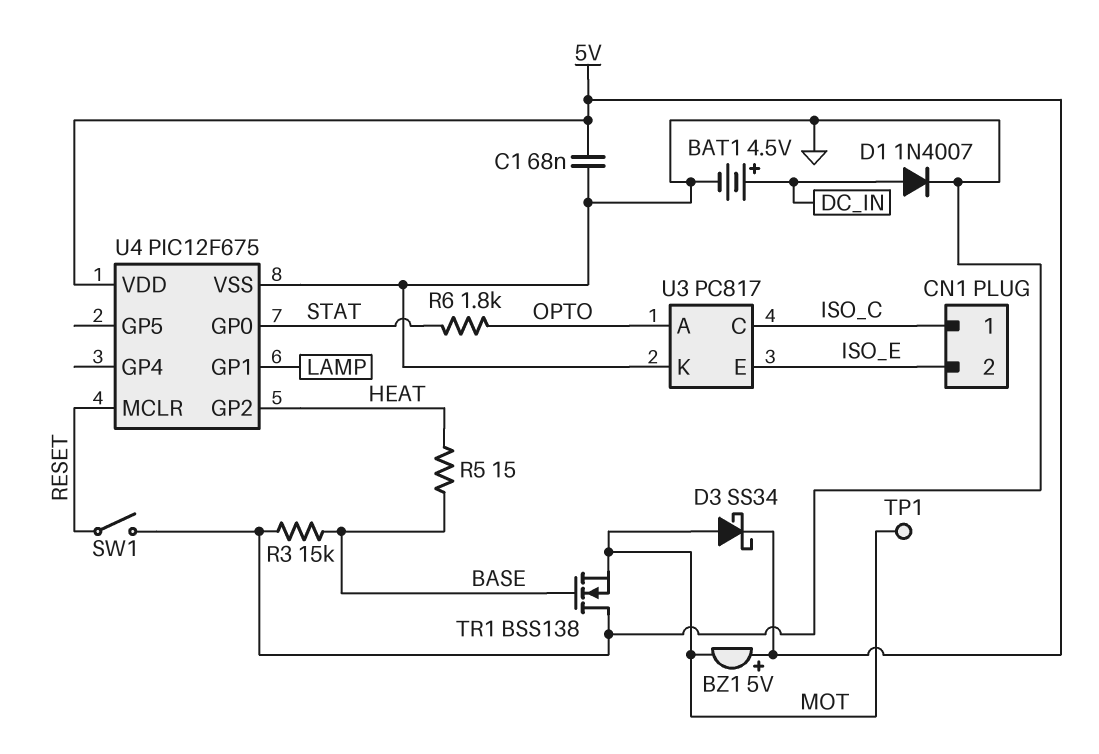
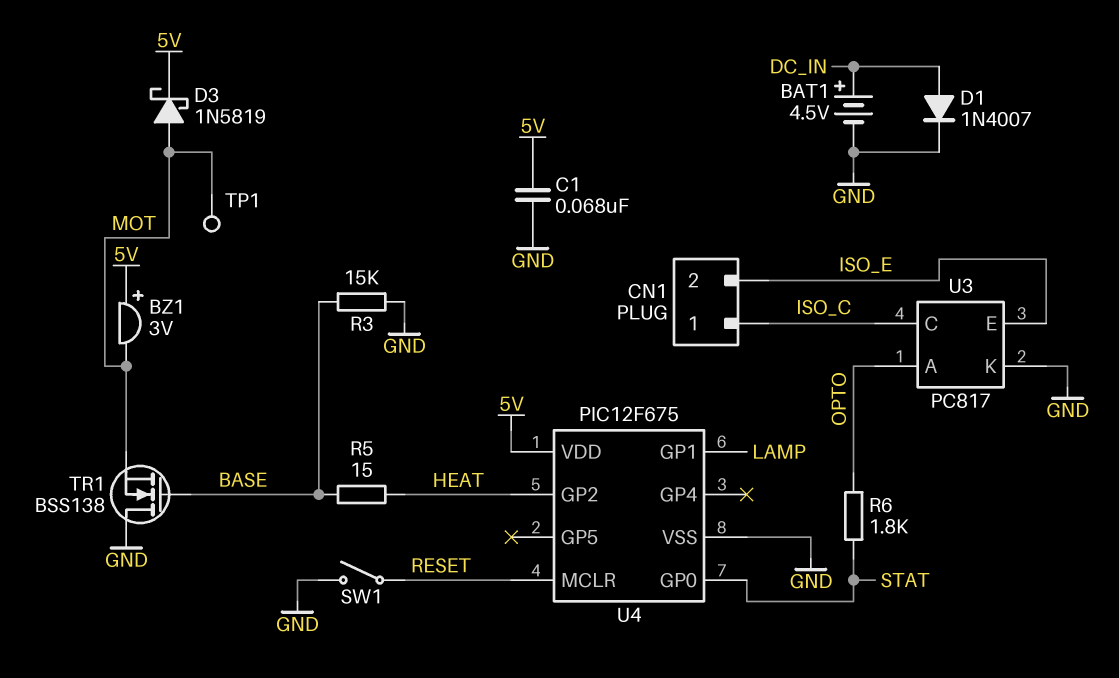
BZ1: buzzer 5V (plus 5V, minus MOT) -> buzzer 3V (plus 5V, minus MOT)
D3: schottky SS34 (A MOT, K 5V) -> schottky 1N5819 (A MOT, K 5V)

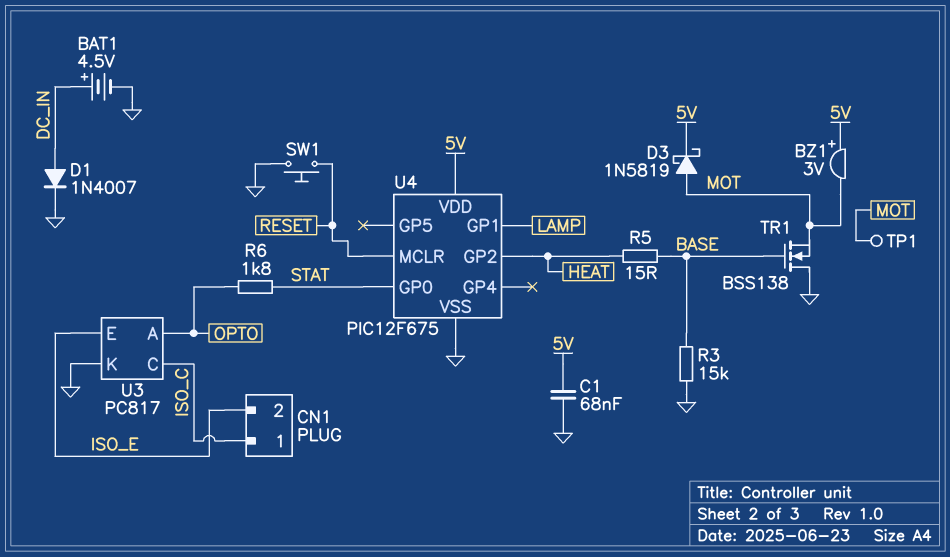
SW1: switch (GND, RESET) -> button (GND, RESET)

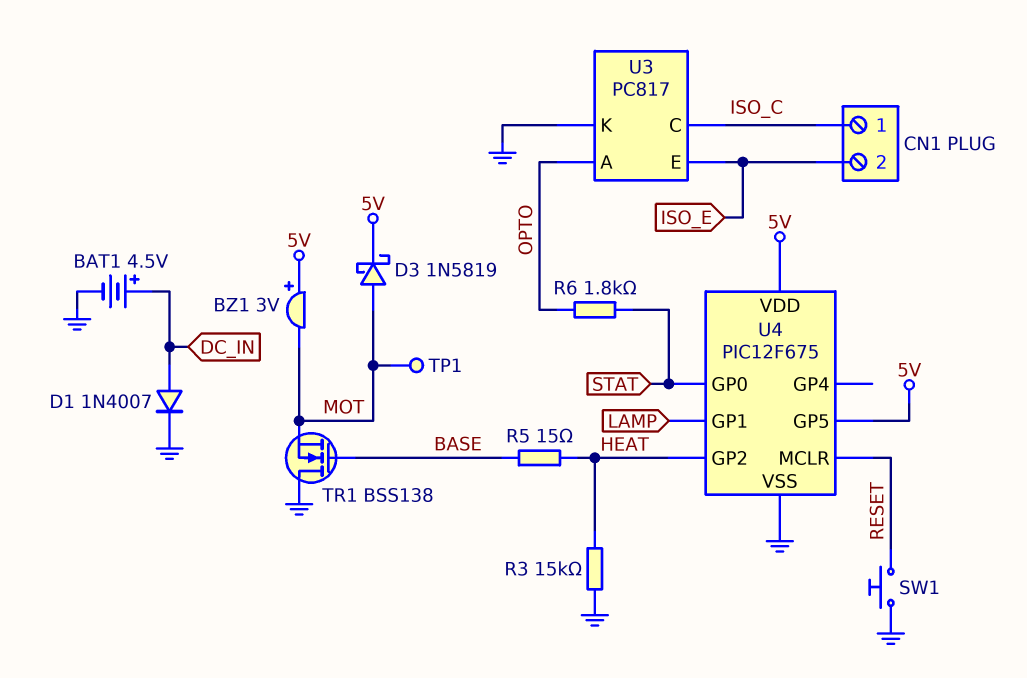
C1: 68nF (5V, GND) -> none
R3: 15k (BASE, GND) -> 15k (GND, HEAT)
U4 pin GP5: none -> 5V

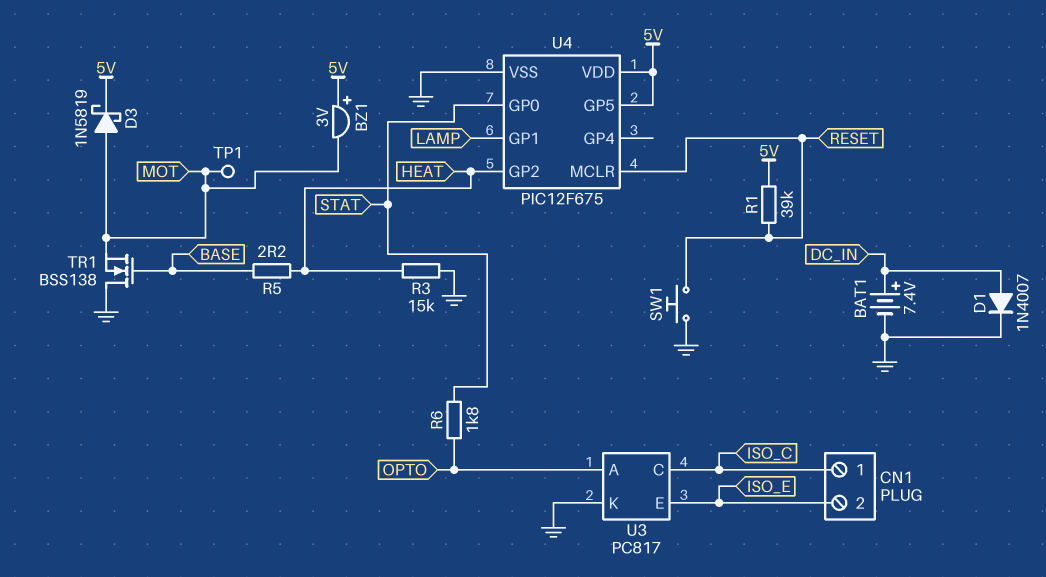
BAT1: 4.5V (plus DC_IN, minus GND) -> 7.4V (plus DC_IN, minus GND)
R1: none -> 39k (5V, RESET)
R5: 15 (BASE, HEAT) -> 2.2 (BASE, HEAT)

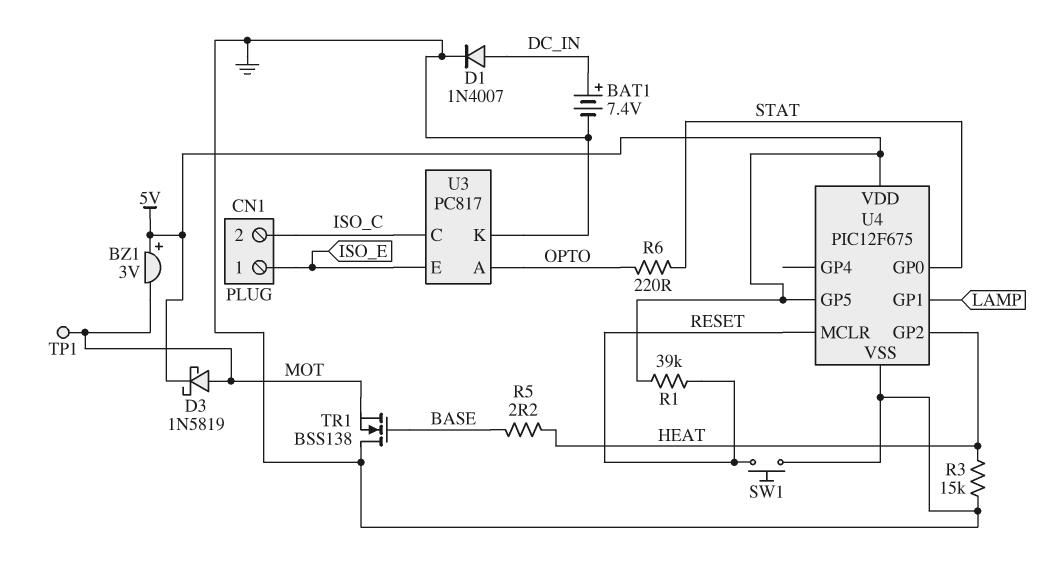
CN1 pin 1: ISO_C -> ISO_E
CN1 pin 2: ISO_E -> ISO_C
R6: 1.8k (OPTO, STAT) -> 220 (OPTO, STAT)

